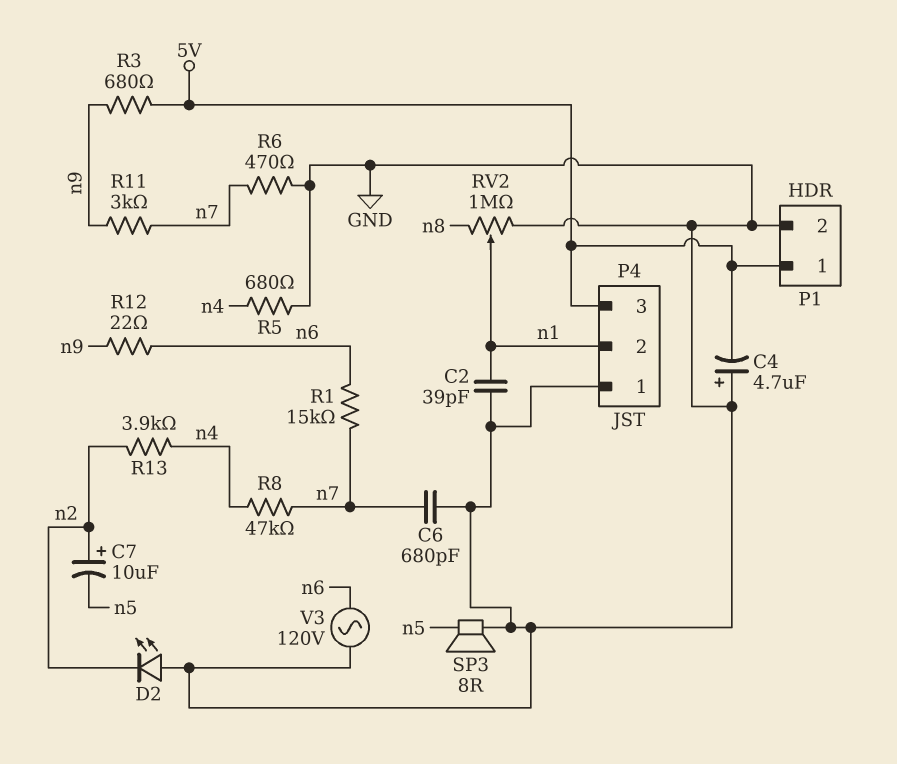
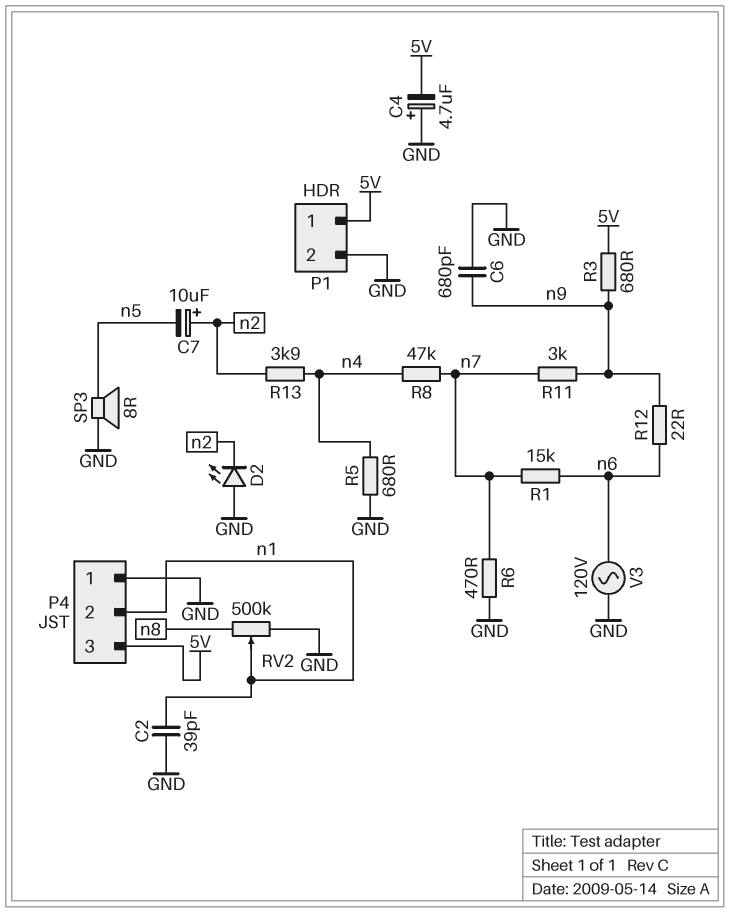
C6: 680pF (GND, n7) -> 680pF (GND, n9)
RV2: 1M (GND, n8, wiper n1) -> 500k (GND, n8, wiper n1)

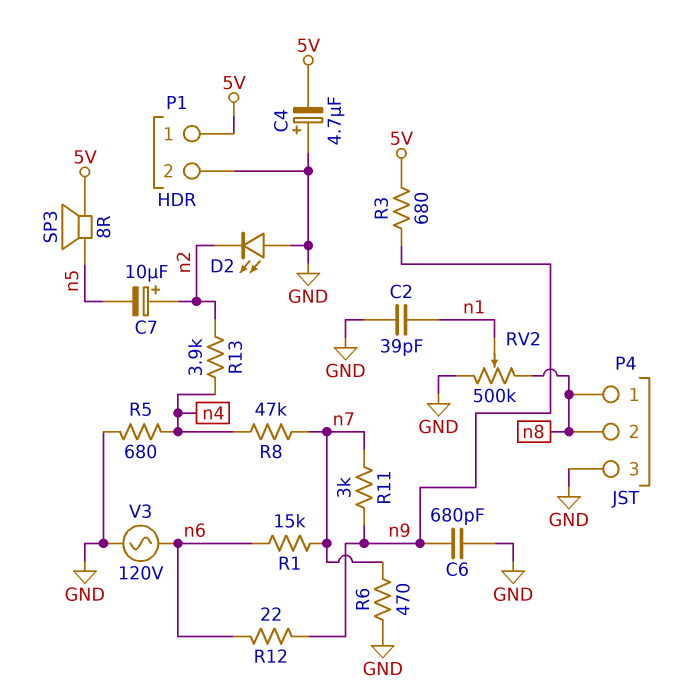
P4 pin 1: GND -> n8
P4 pin 2: n1 -> n8
P4 pin 3: 5V -> GND
SP3: speaker 8R (GND, n5) -> speaker 8R (5V, n5)

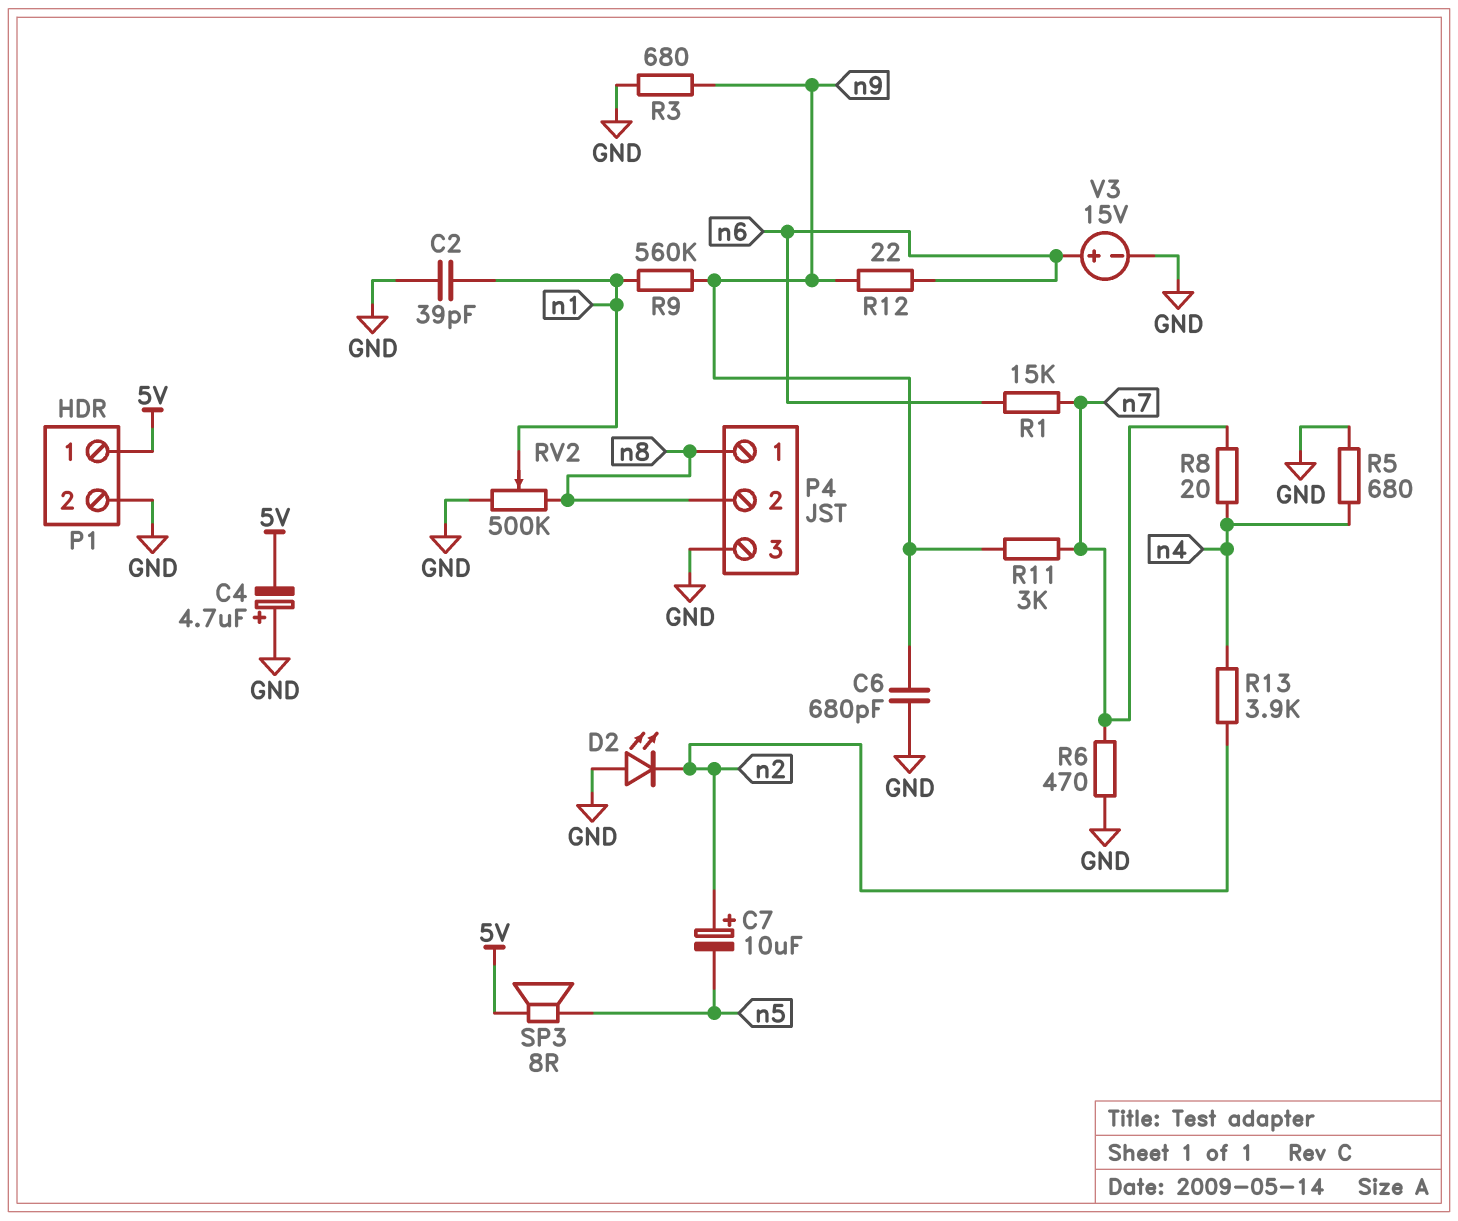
R3: 680 (5V, n9) -> 680 (GND, n9)
R8: 47k (n4, n7) -> 20 (n4, n7)
R9: none -> 560k (n1, n9)
V3: AC 120V (GND, n6) -> 15V (plus n6, minus GND)

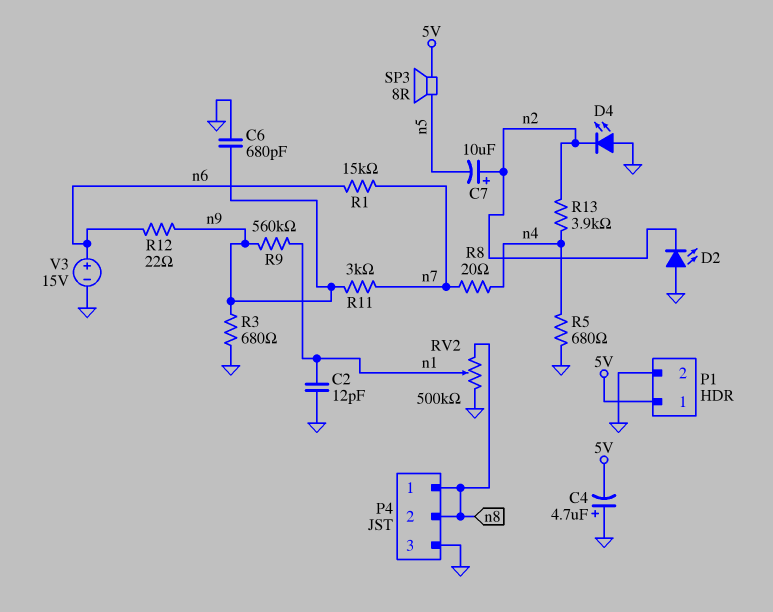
C2: 39pF (GND, n1) -> 12pF (GND, n1)
D4: none -> LED (A GND, K n2)
R6: 470 (GND, n7) -> none

